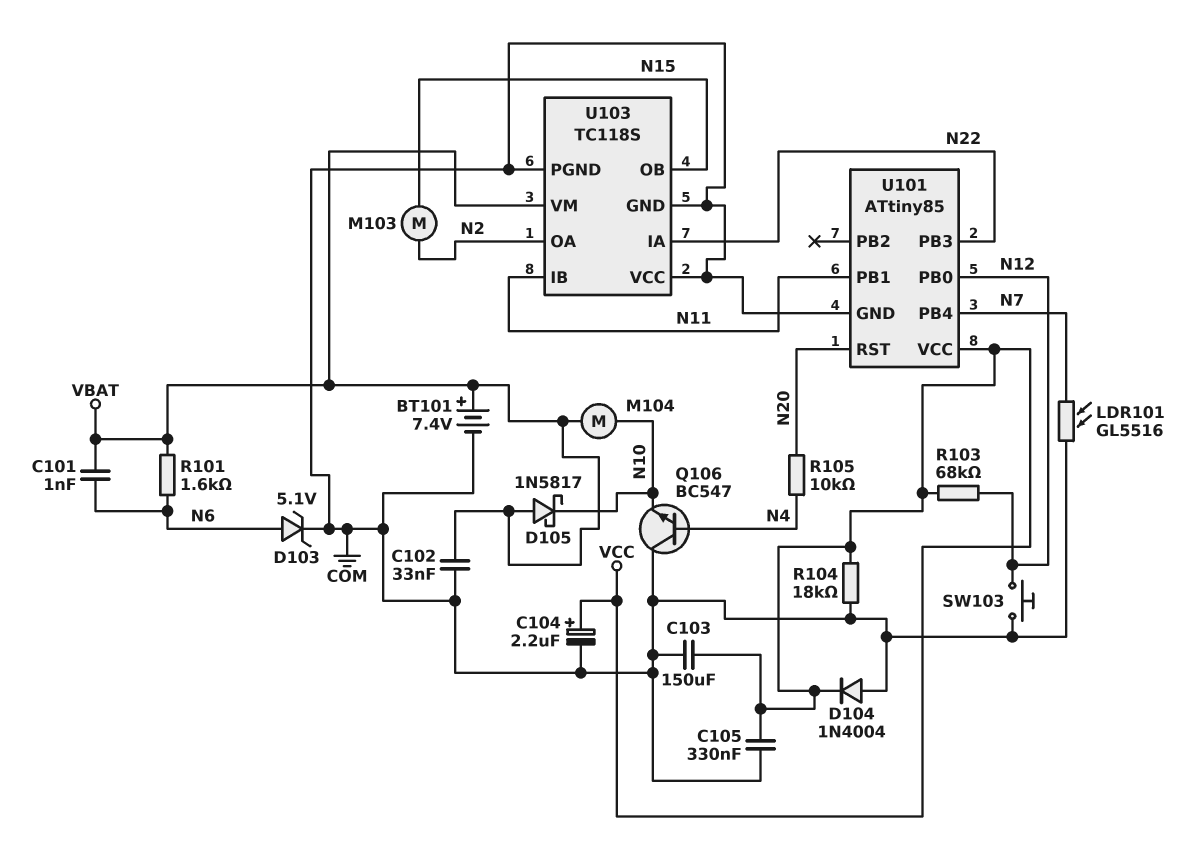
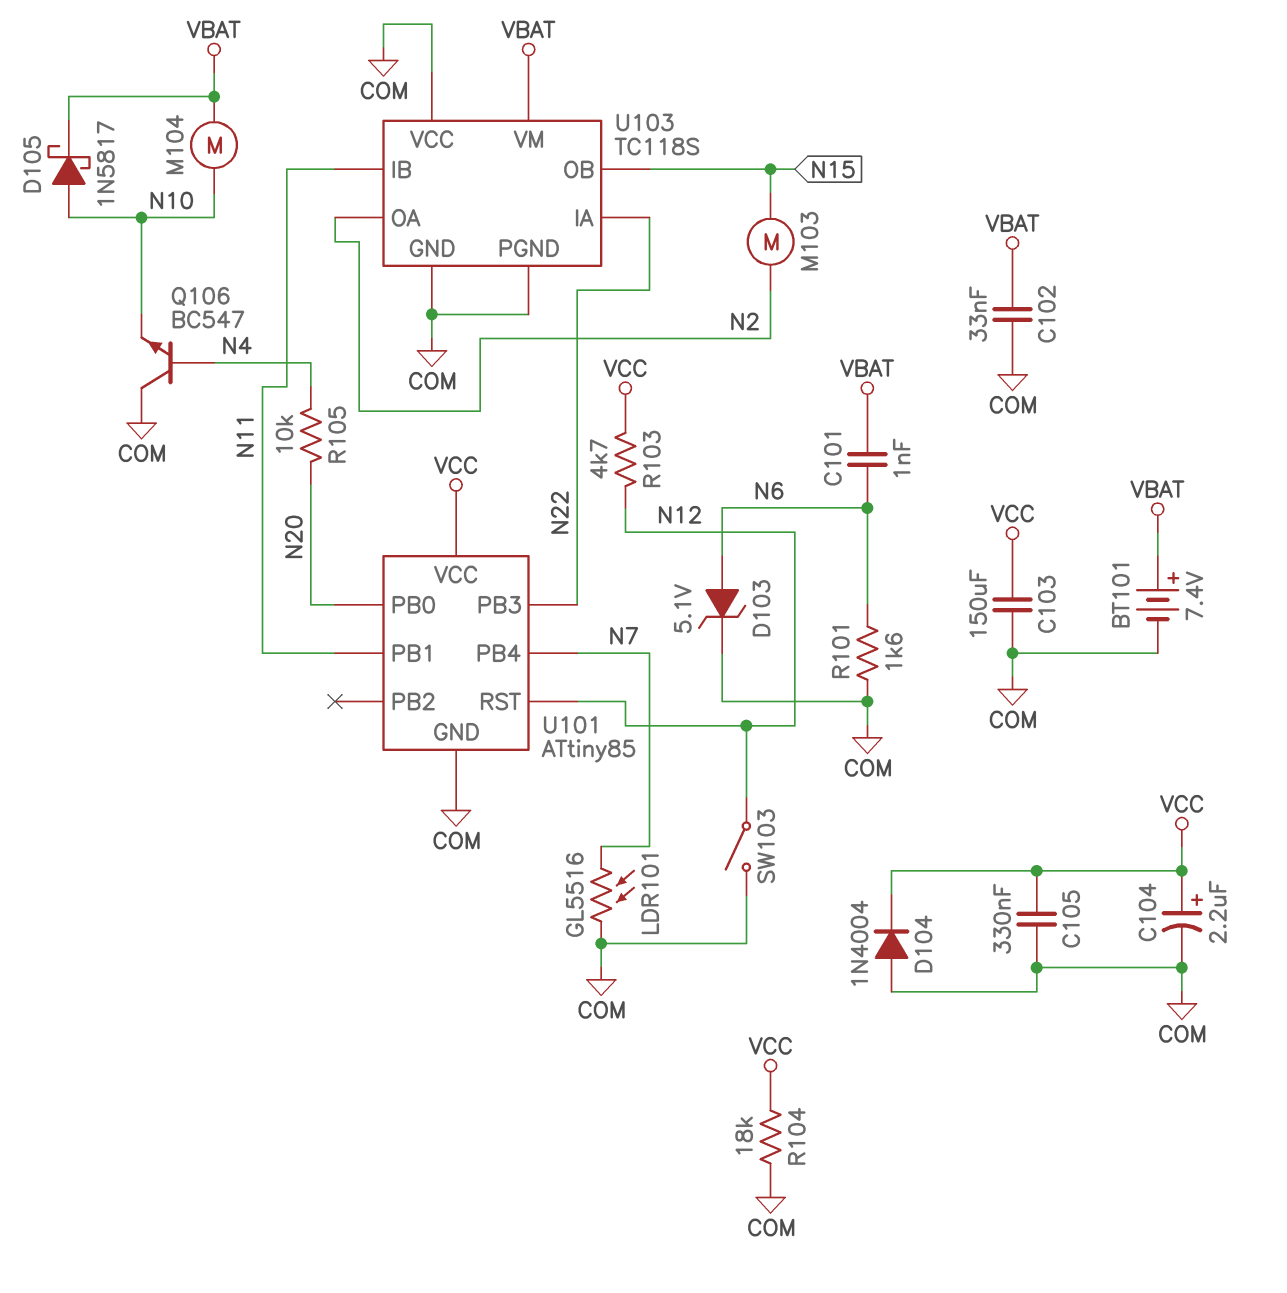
D105: schottky 1N5817 (A VBAT, K N10) -> schottky 1N5817 (A N10, K VBAT)
R101: 1.6k (N6, VBAT) -> 1.6k (COM, N6)
R103: 68k (N12, VCC) -> 4.7k (N12, VCC)
SW103: button (COM, N12) -> switch (COM, N12)
U101 pin PB0: N12 -> N20
U101 pin RST: N20 -> N12

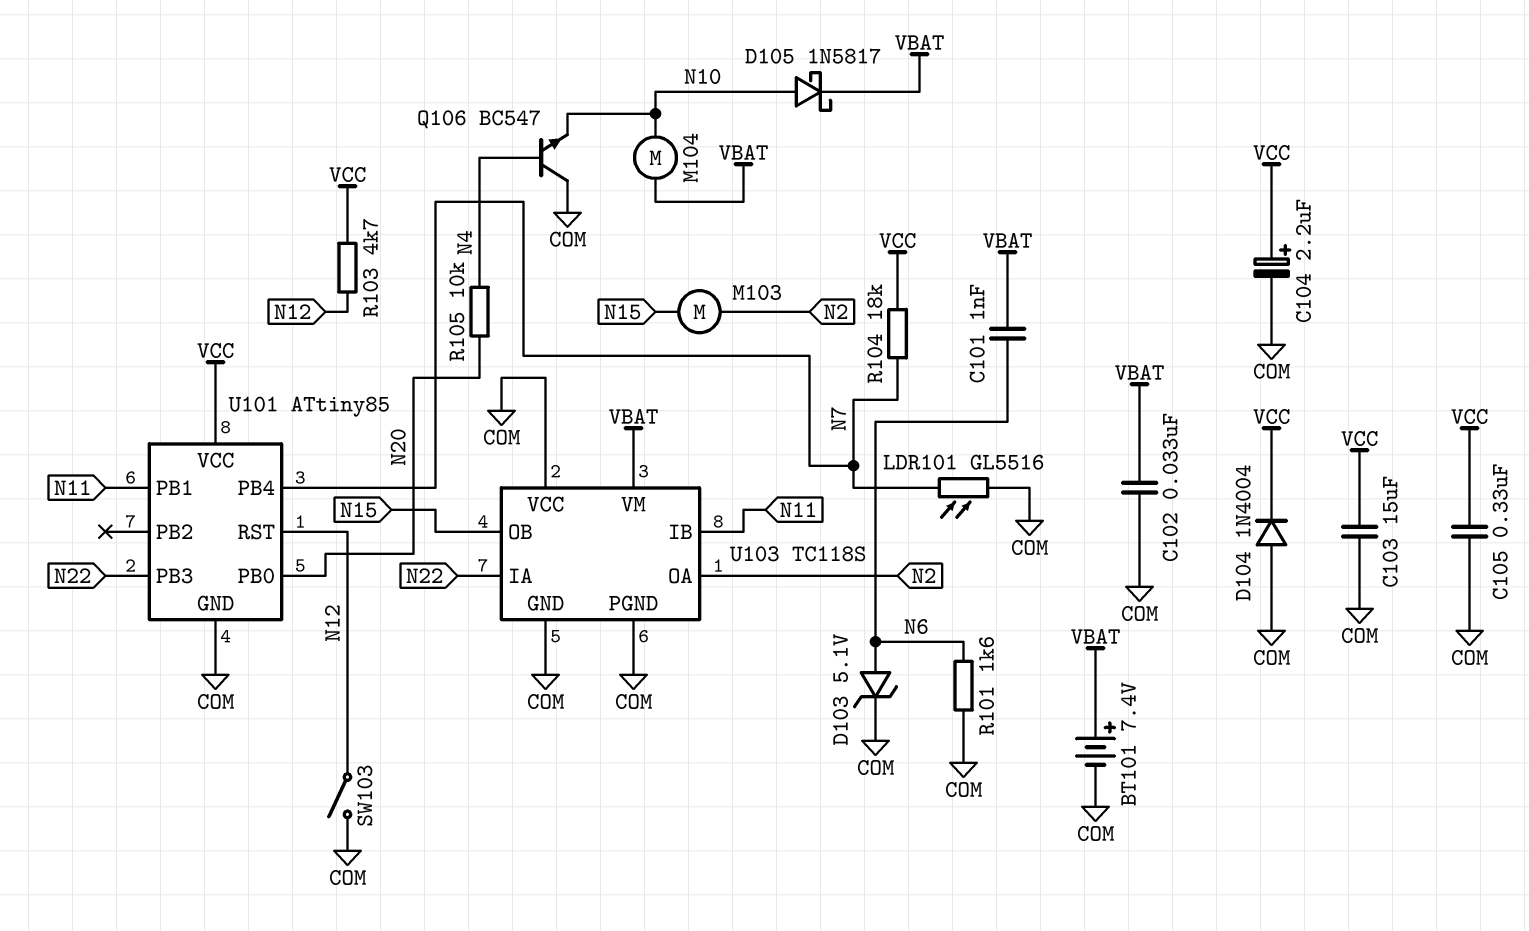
C103: 150uF (COM, VCC) -> 15uF (COM, VCC)
R104: 18k (COM, VCC) -> 18k (N7, VCC)

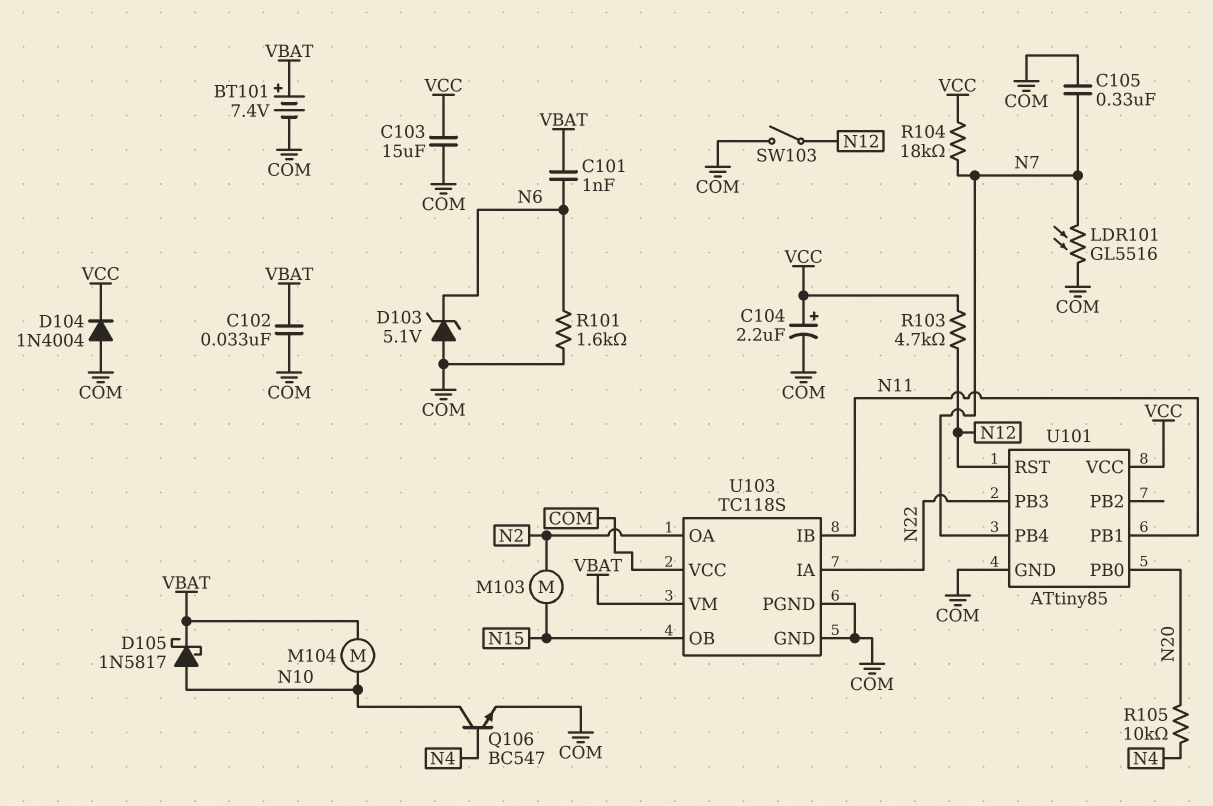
C105: 330nF (COM, VCC) -> 330nF (COM, N7)
D103: zener 5.1V (A N6, K COM) -> zener 5.1V (A COM, K N6)
Q106: NPN BC547 (B N4, C COM, E N10) -> NPN BC547 (B N4, C N10, E COM)

